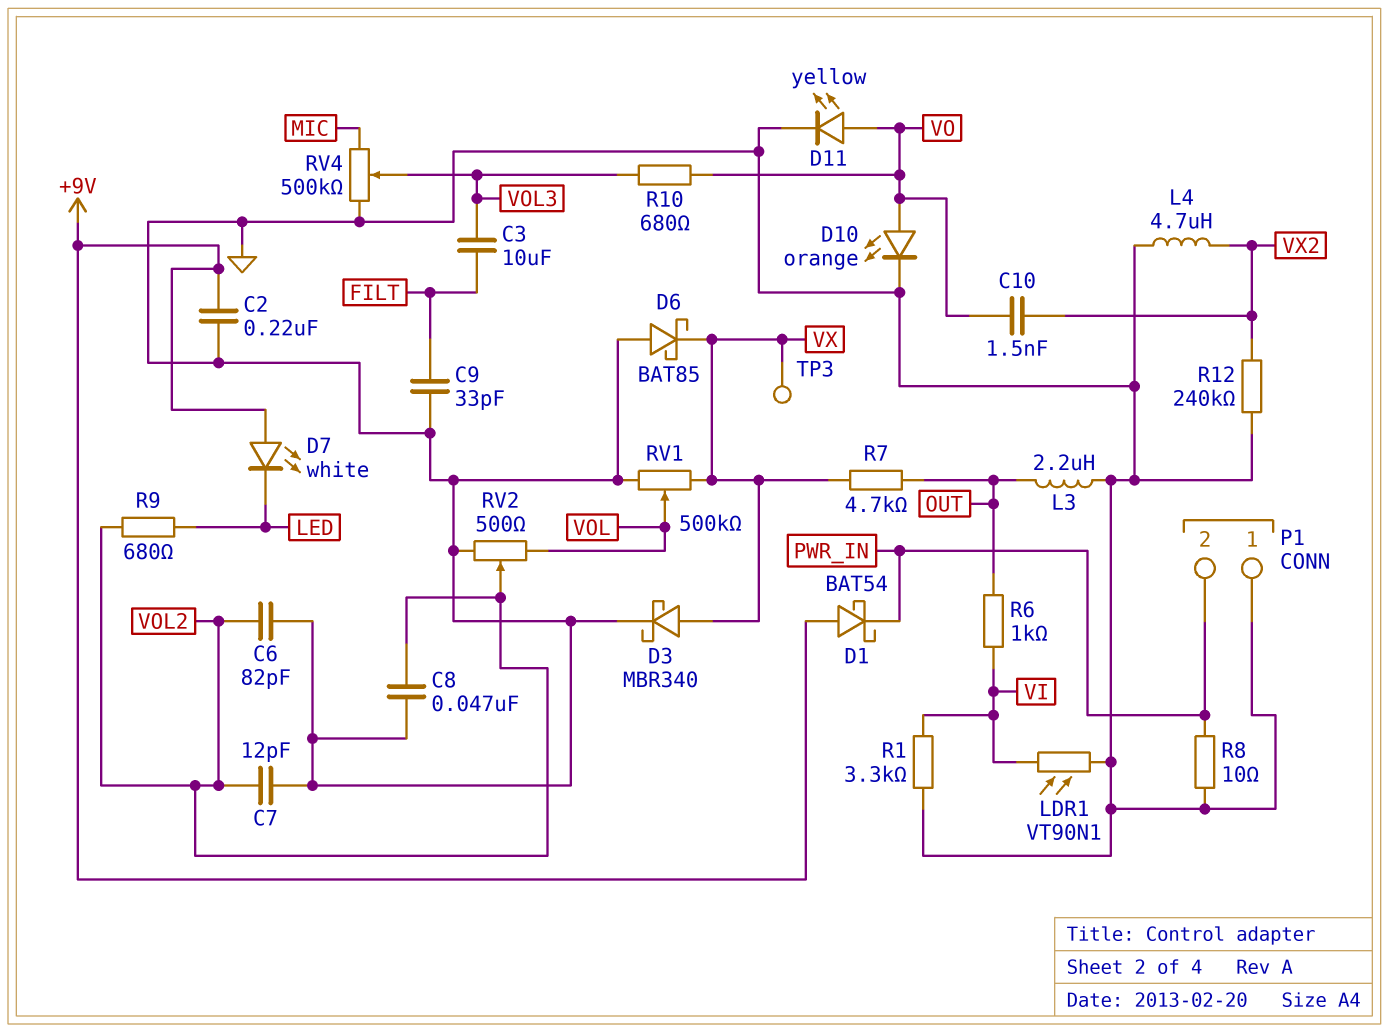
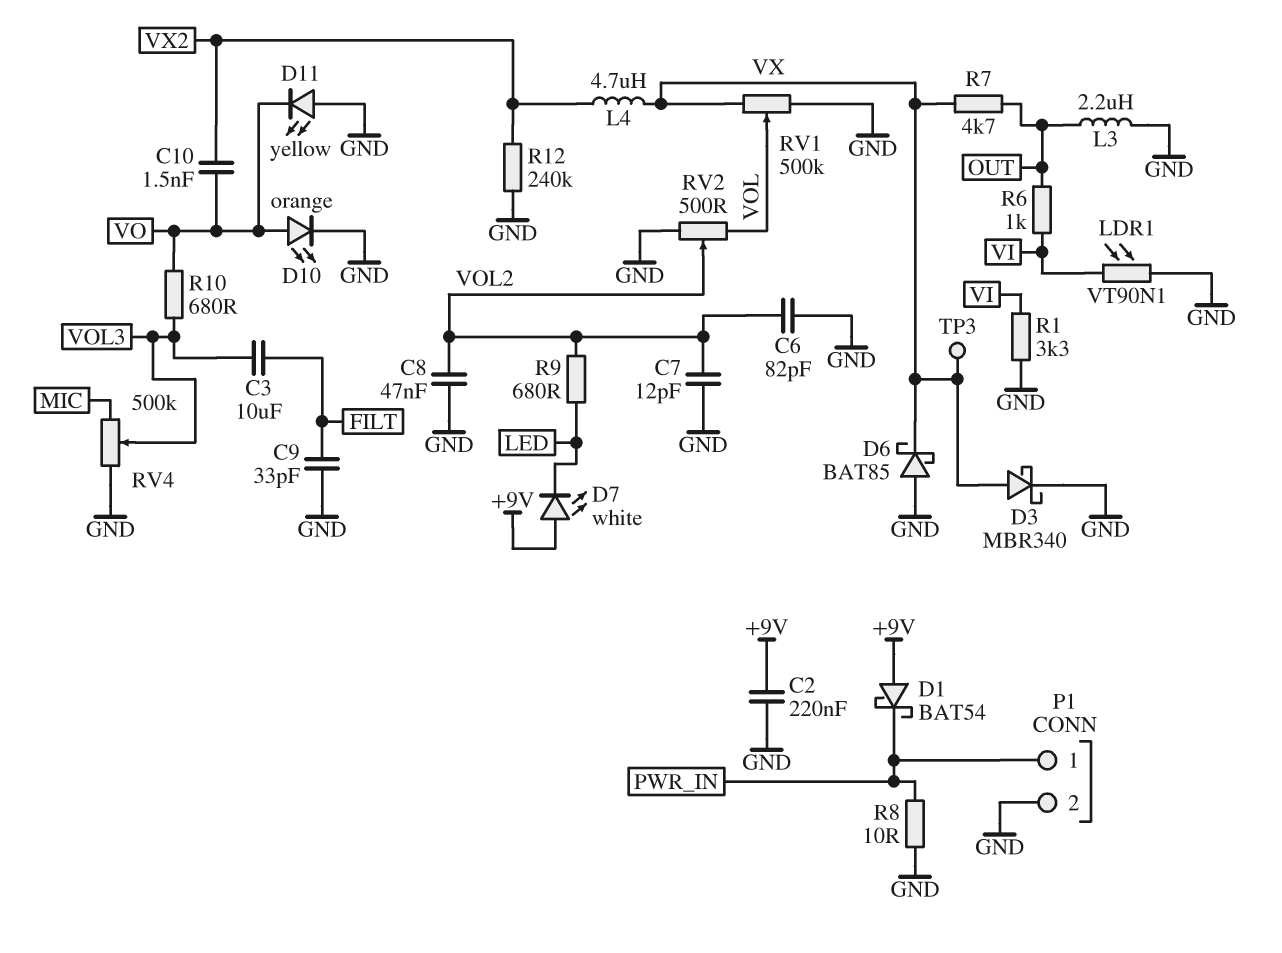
D11: LED yellow (A VO, K GND) -> LED yellow (A GND, K VO)
L4: 4.7uH (GND, VX2) -> 4.7uH (VX, VX2)
P1 pin 1: GND -> PWR_IN
P1 pin 2: PWR_IN -> GND

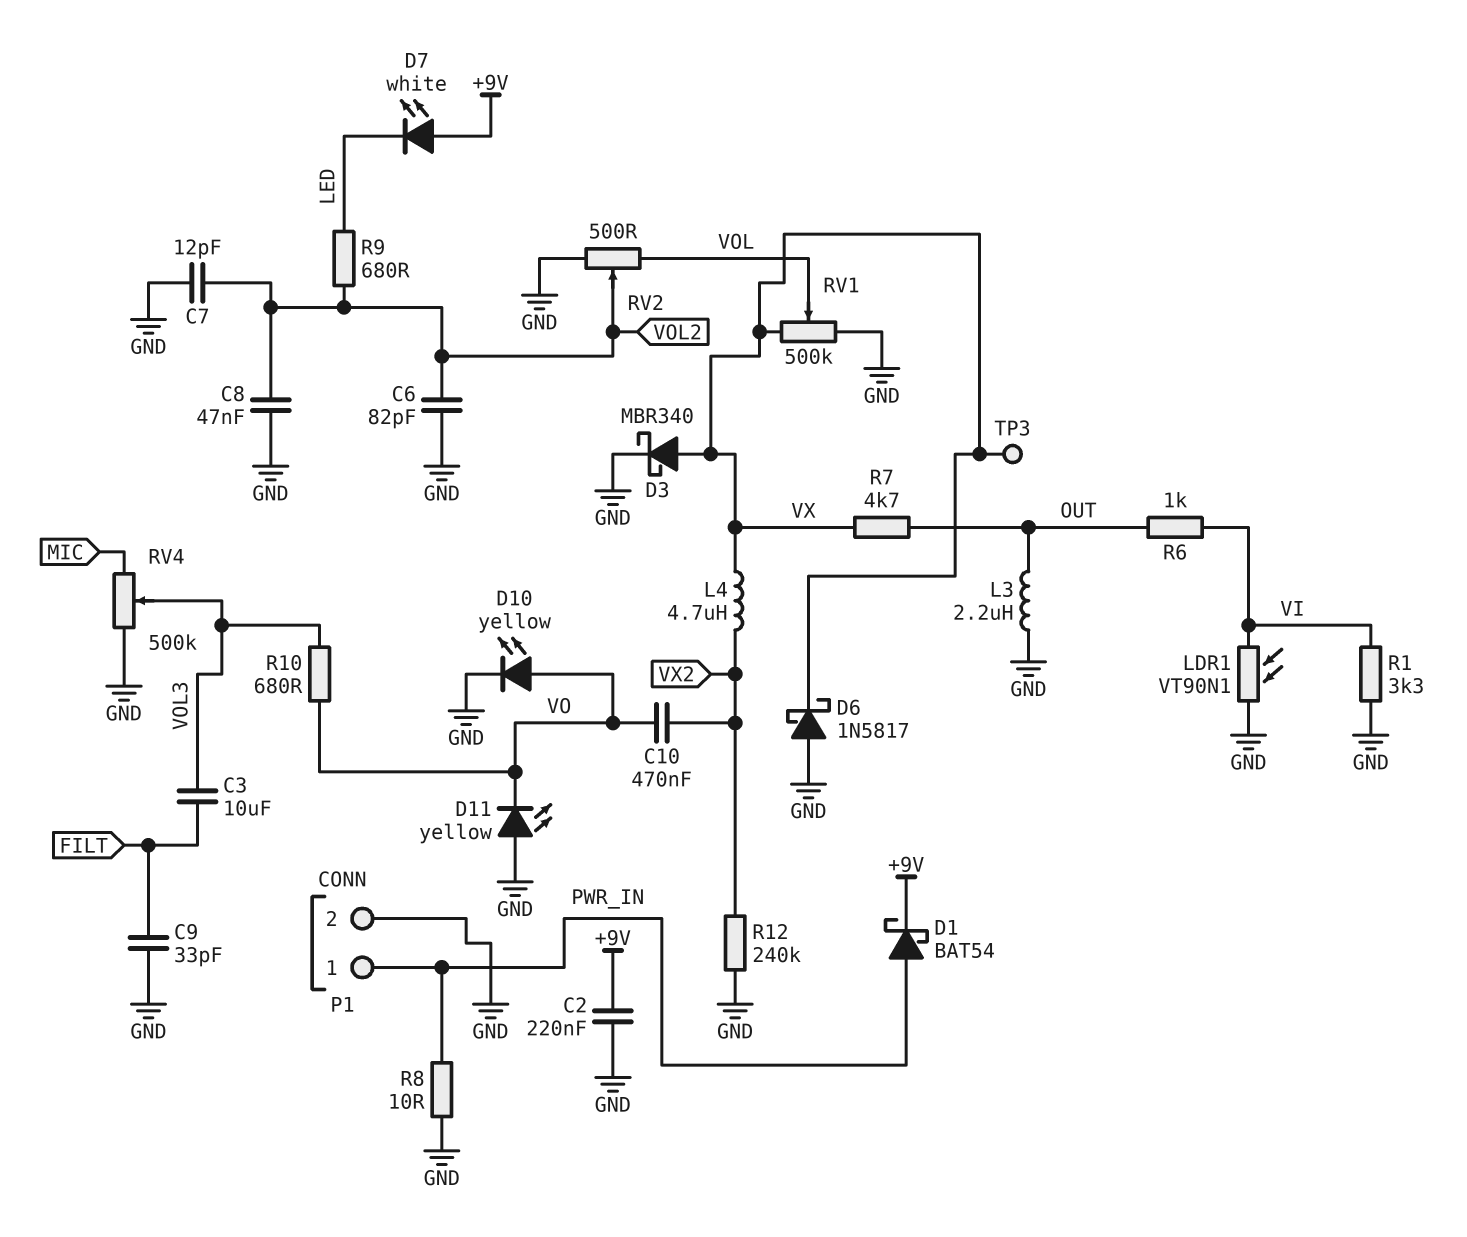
C10: 1.5nF (VO, VX2) -> 470nF (VO, VX2)
D1: schottky BAT54 (A +9V, K PWR_IN) -> schottky BAT54 (A PWR_IN, K +9V)
D6: schottky BAT85 (A GND, K VX) -> schottky 1N5817 (A GND, K VX)
D10: LED orange (A VO, K GND) -> LED yellow (A VO, K GND)

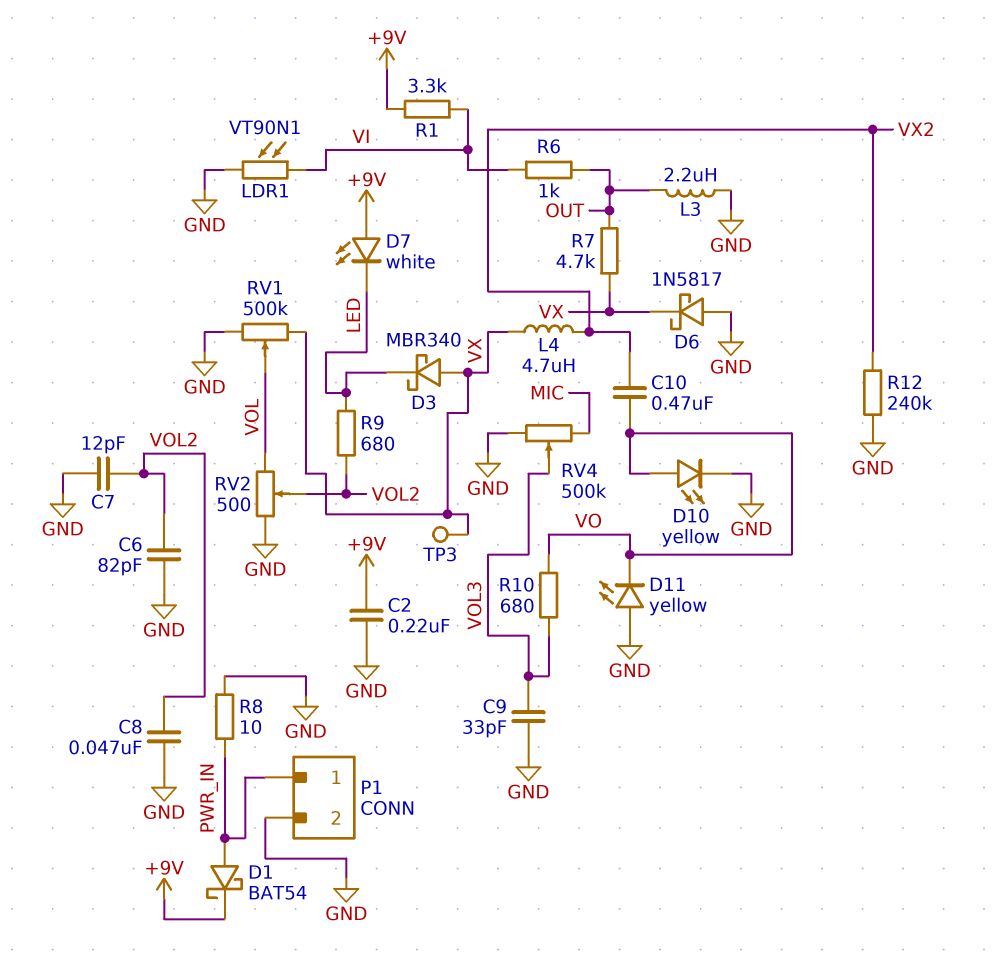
C3: 10uF (FILT, VOL3) -> none
C9: 33pF (FILT, GND) -> 33pF (GND, VOL3)
D3: schottky MBR340 (A VX, K GND) -> schottky MBR340 (A VX, K LED)
R1: 3.3k (GND, VI) -> 3.3k (+9V, VI)

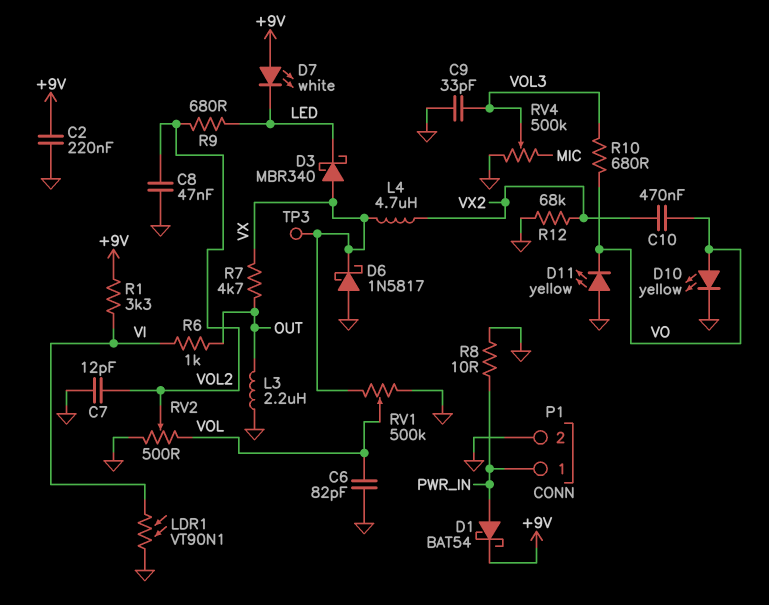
C6: 82pF (GND, VOL2) -> 82pF (GND, VOL)
R12: 240k (GND, VX2) -> 68k (GND, VX2)

